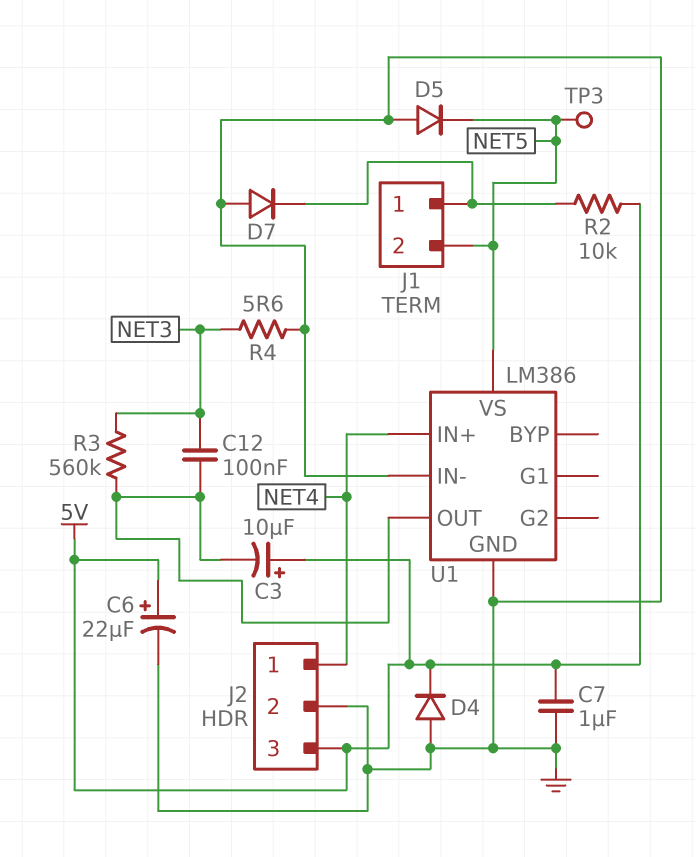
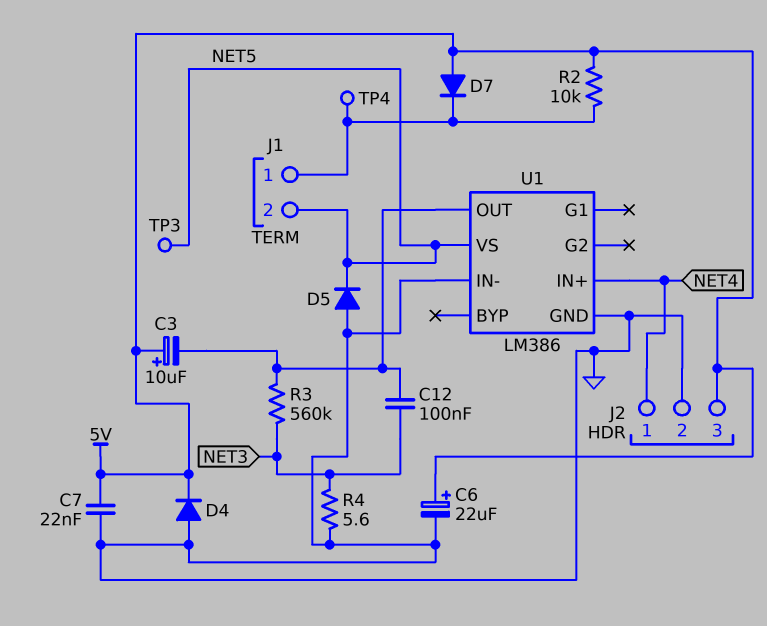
C7: 1uF (5V, GND) -> 22nF (5V, GND)
D7: diode (A GND, K J1/1) -> diode (A 5V, K J1/1)
TP4: none -> test point (J1/1)

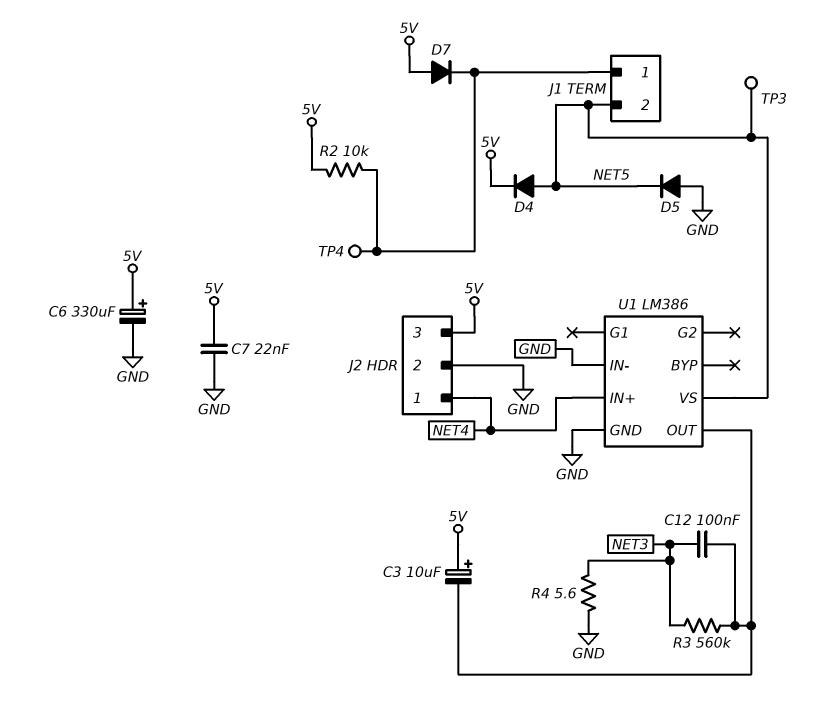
C6: 22uF (plus 5V, minus GND) -> 330uF (plus 5V, minus GND)
D4: diode (A GND, K 5V) -> diode (A NET5, K 5V)

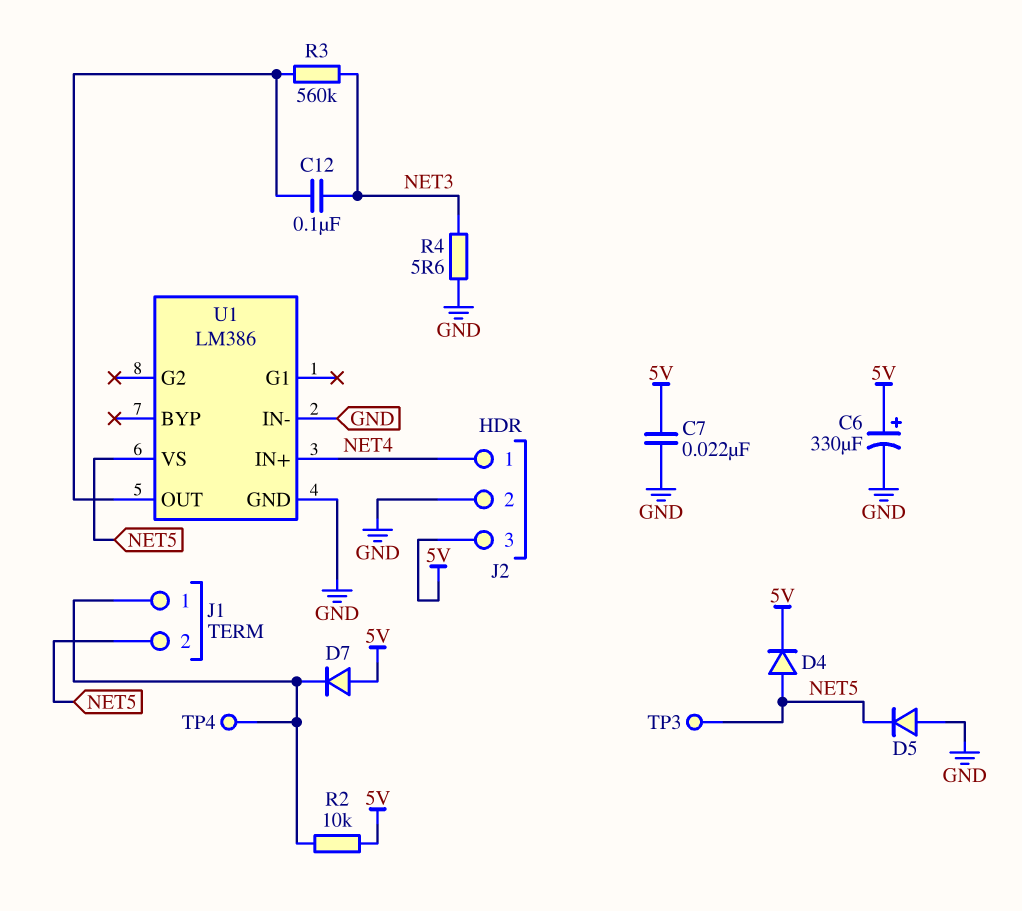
C3: 10uF (plus 5V, minus U1/OUT) -> none

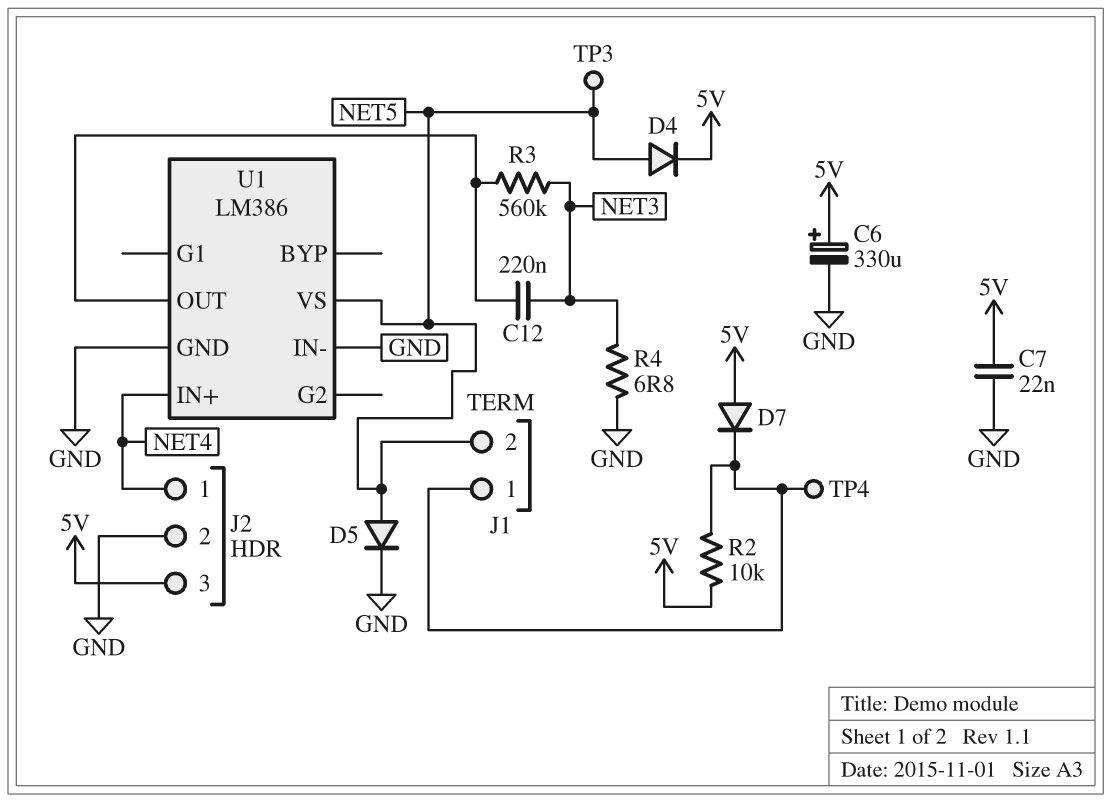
C12: 100nF (NET3, U1/OUT) -> 220nF (NET3, U1/OUT)
D5: diode (A GND, K NET5) -> diode (A NET5, K GND)
R4: 5.6 (GND, NET3) -> 6.8 (GND, NET3)

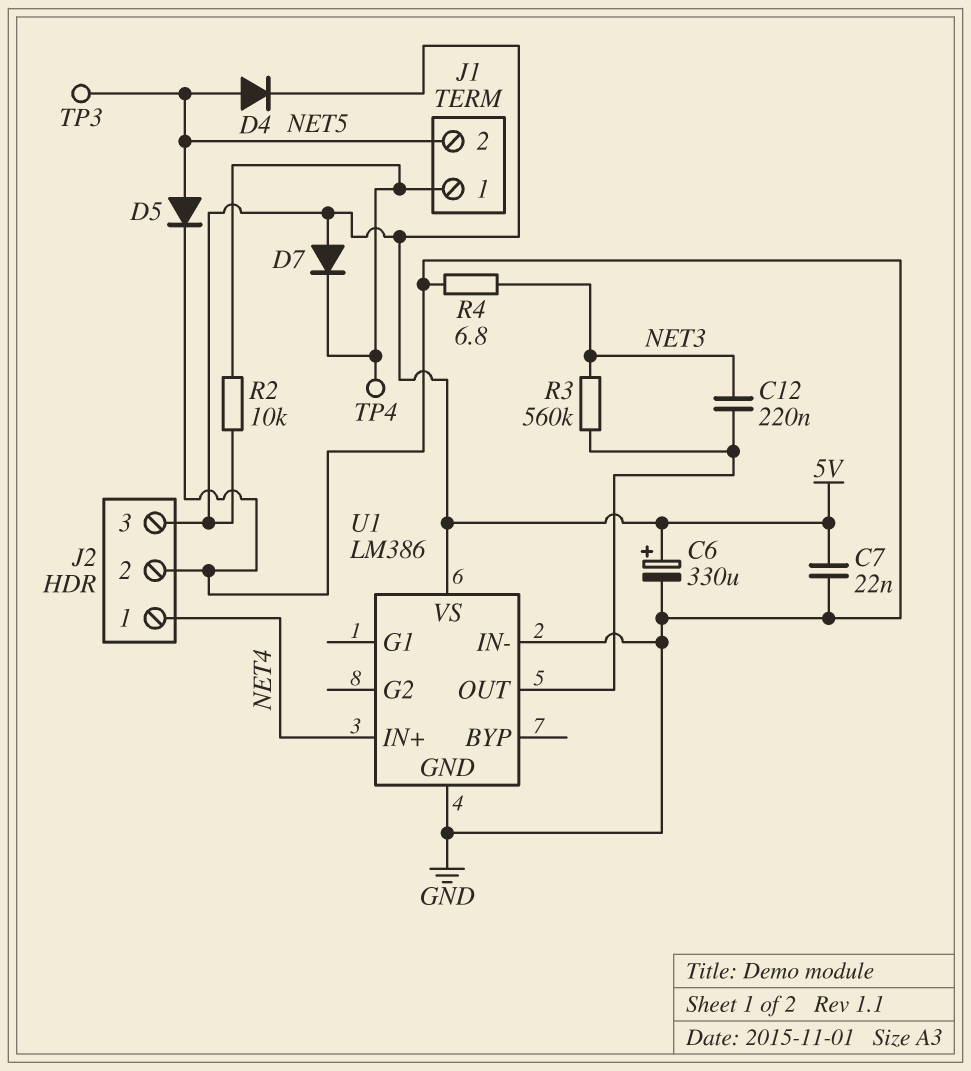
U1 pin VS: NET5 -> 5V

